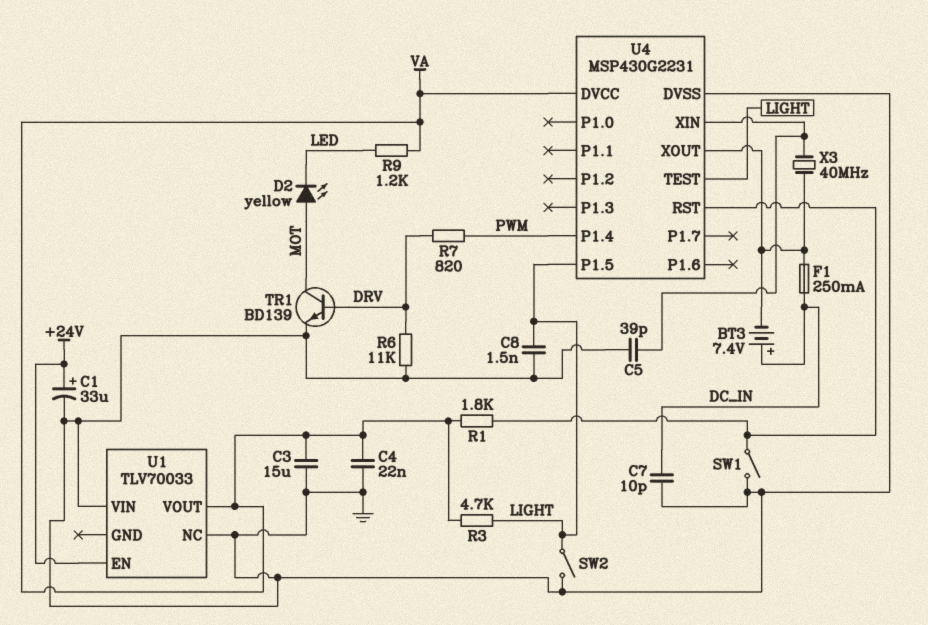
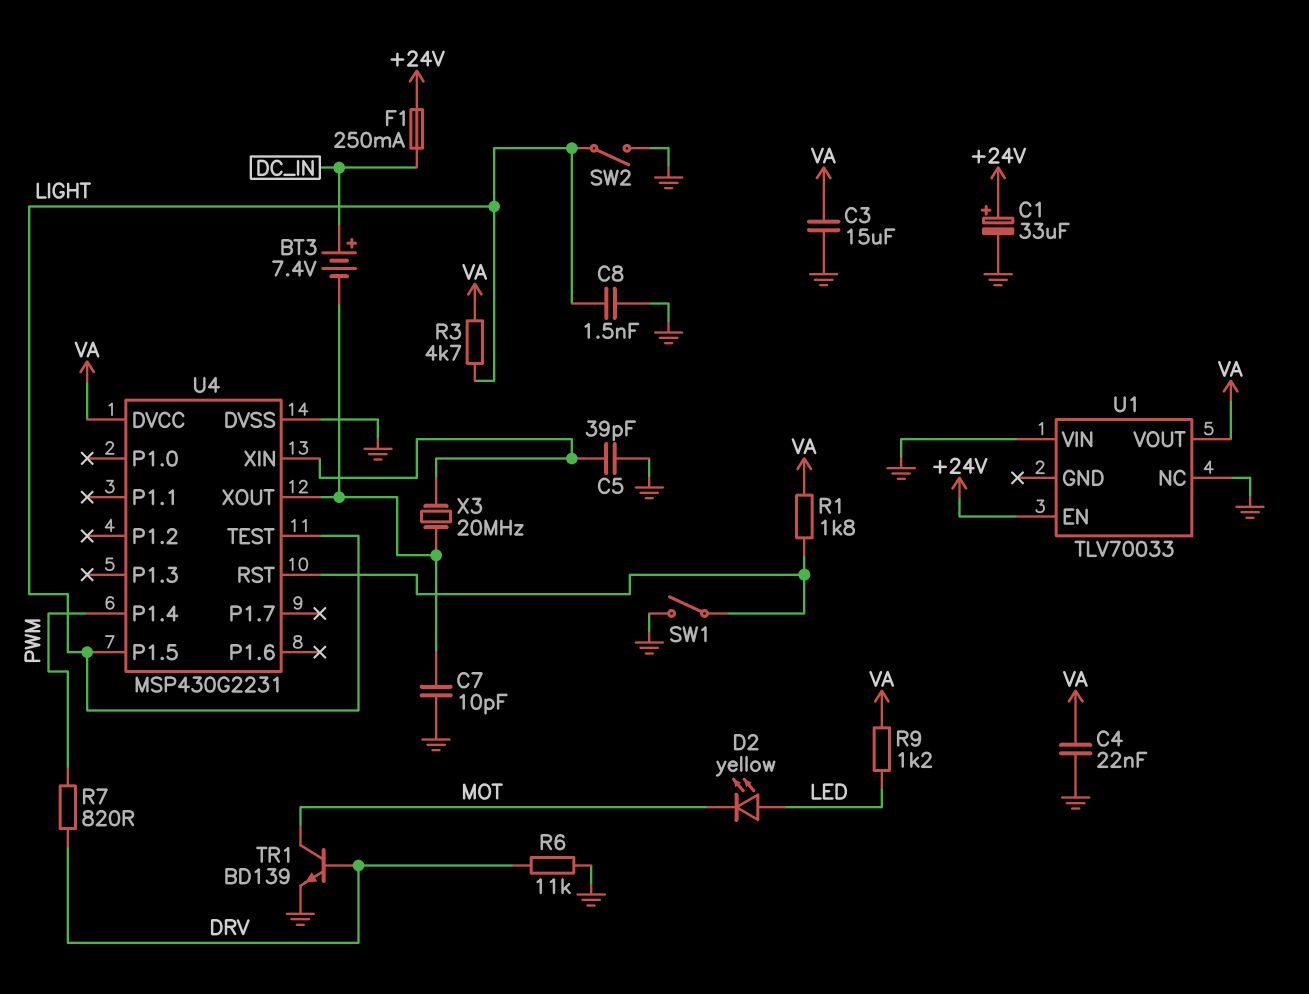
C7: 10pF (DC_IN, GND) -> 10pF (GND, U4/XOUT)
D2: LED yellow (A MOT, K LED) -> LED yellow (A LED, K MOT)
F1: 250mA (DC_IN, U4/XOUT) -> 250mA (+24V, DC_IN)
X3: 40MHz (U4/XIN, U4/XOUT) -> 20MHz (U4/XIN, U4/XOUT)

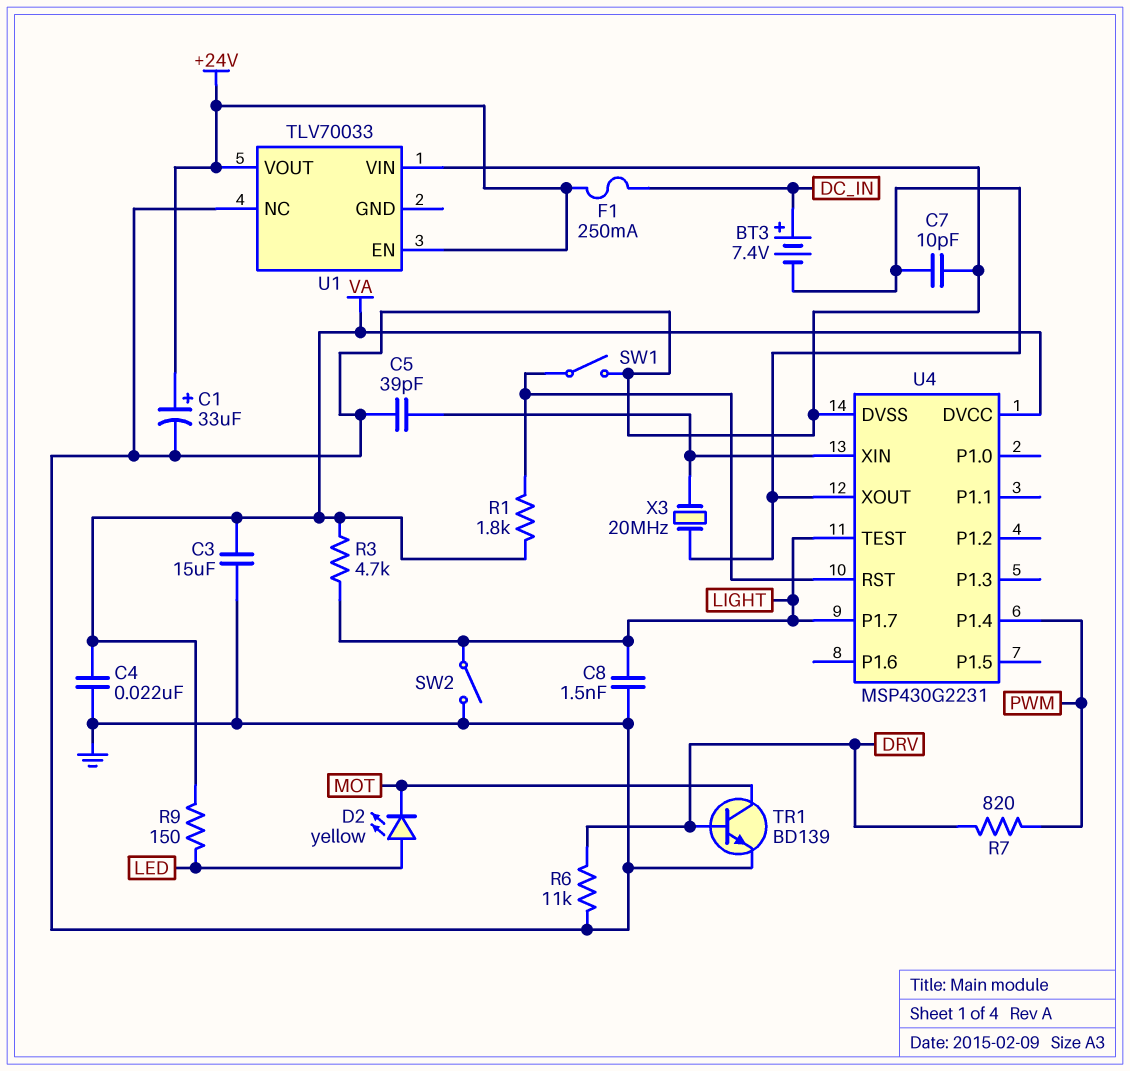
R9: 1.2k (LED, VA) -> 150 (LED, VA)
U1 pin VOUT: VA -> +24V
U4 pin P1.5: LIGHT -> none
U4 pin P1.7: none -> LIGHT

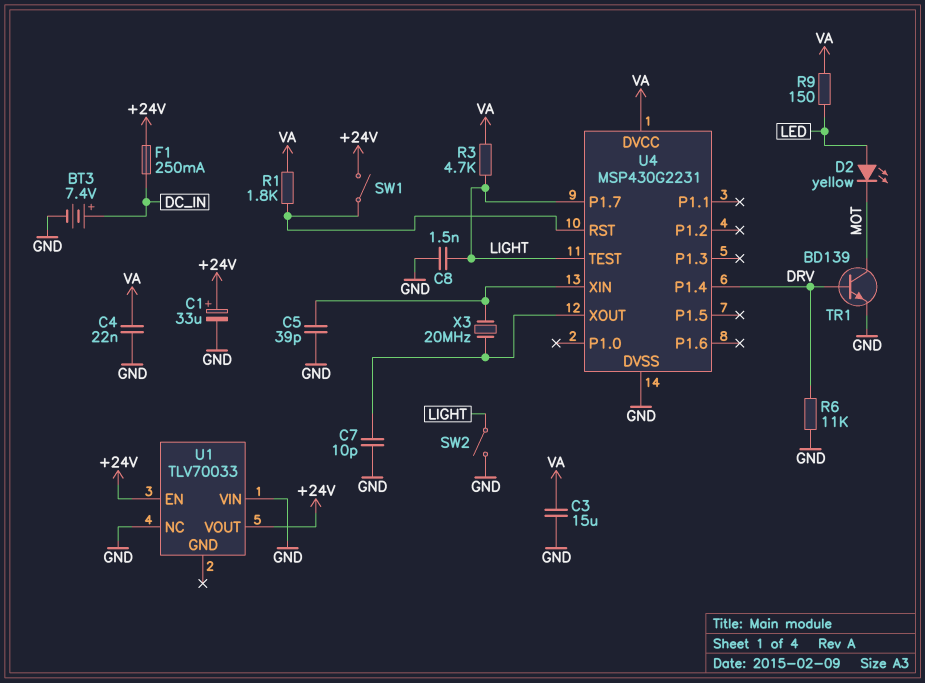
BT3: 7.4V (plus DC_IN, minus U4/XOUT) -> 7.4V (plus DC_IN, minus GND)
R7: 820 (DRV, PWM) -> none
SW1: switch (GND, U4/RST) -> switch (+24V, U4/RST)
U4 pin P1.4: PWM -> DRV

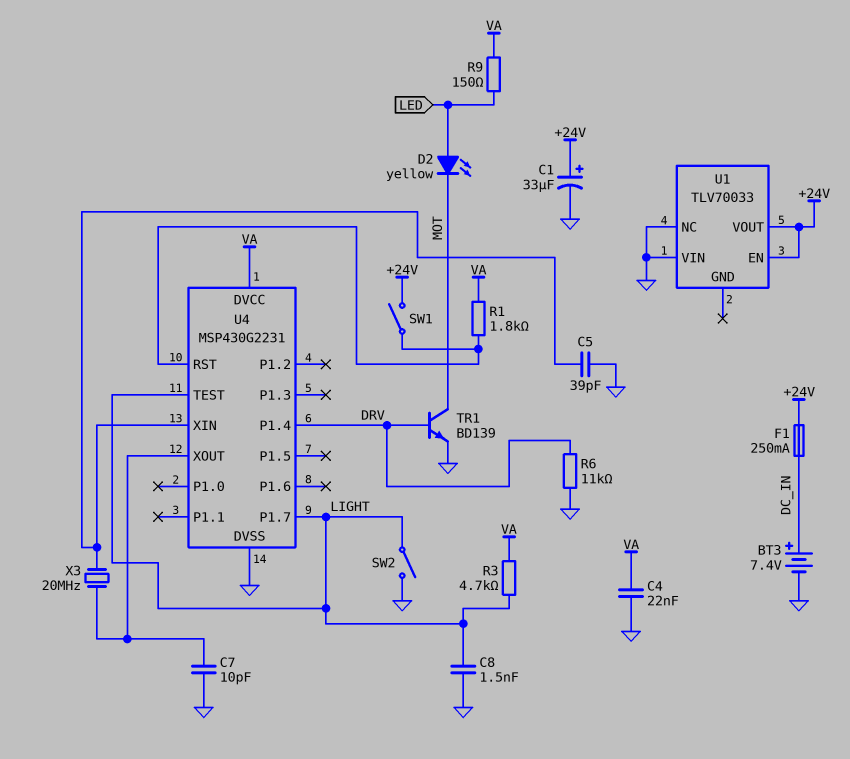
C3: 15uF (GND, VA) -> none

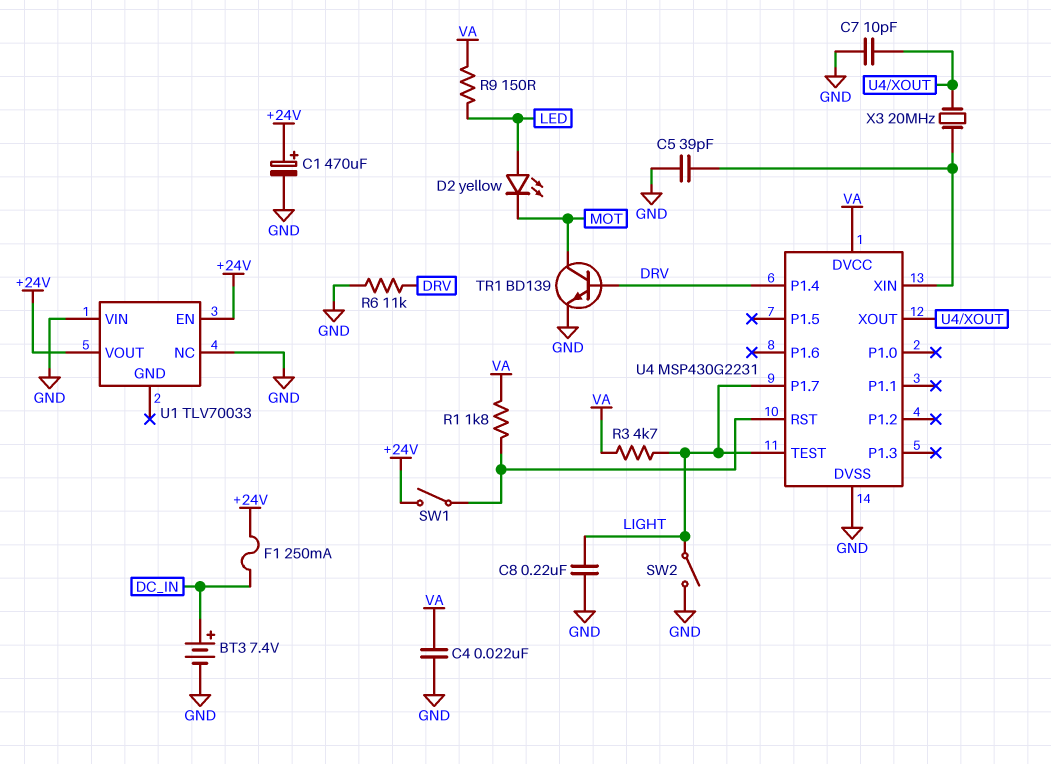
C1: 33uF (plus +24V, minus GND) -> 470uF (plus +24V, minus GND)
C8: 1.5nF (GND, LIGHT) -> 220nF (GND, LIGHT)

